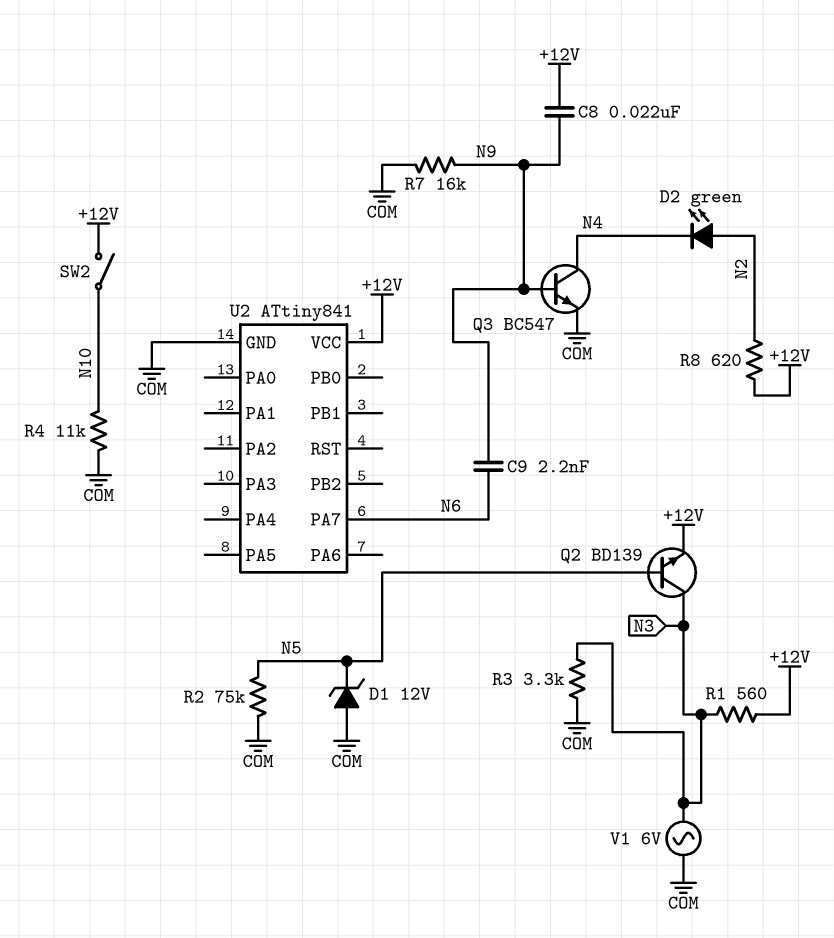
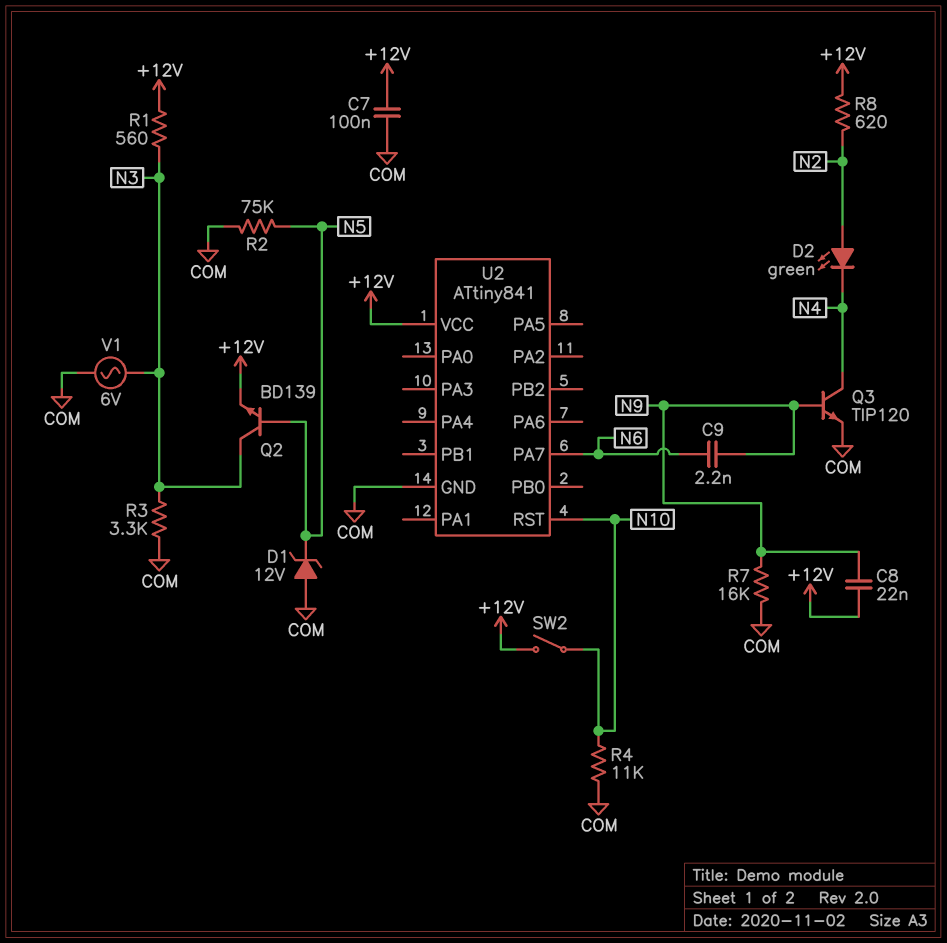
C7: none -> 100nF (+12V, COM)
Q3: NPN BC547 (B N9, C N4, E COM) -> NPN TIP120 (B N9, C N4, E COM)
U2 pin RST: none -> N10

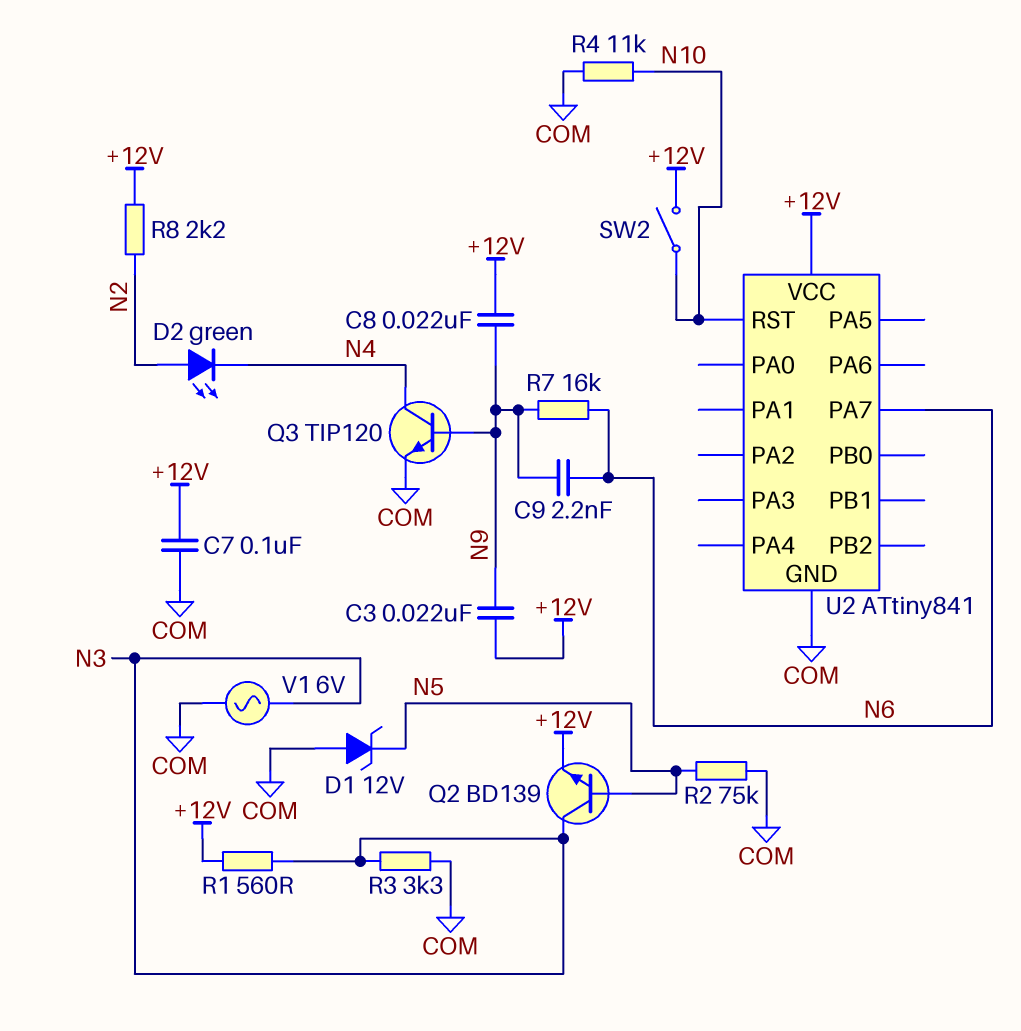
C3: none -> 22nF (+12V, N9)
R7: 16k (COM, N9) -> 16k (N6, N9)
R8: 620 (+12V, N2) -> 2.2k (+12V, N2)

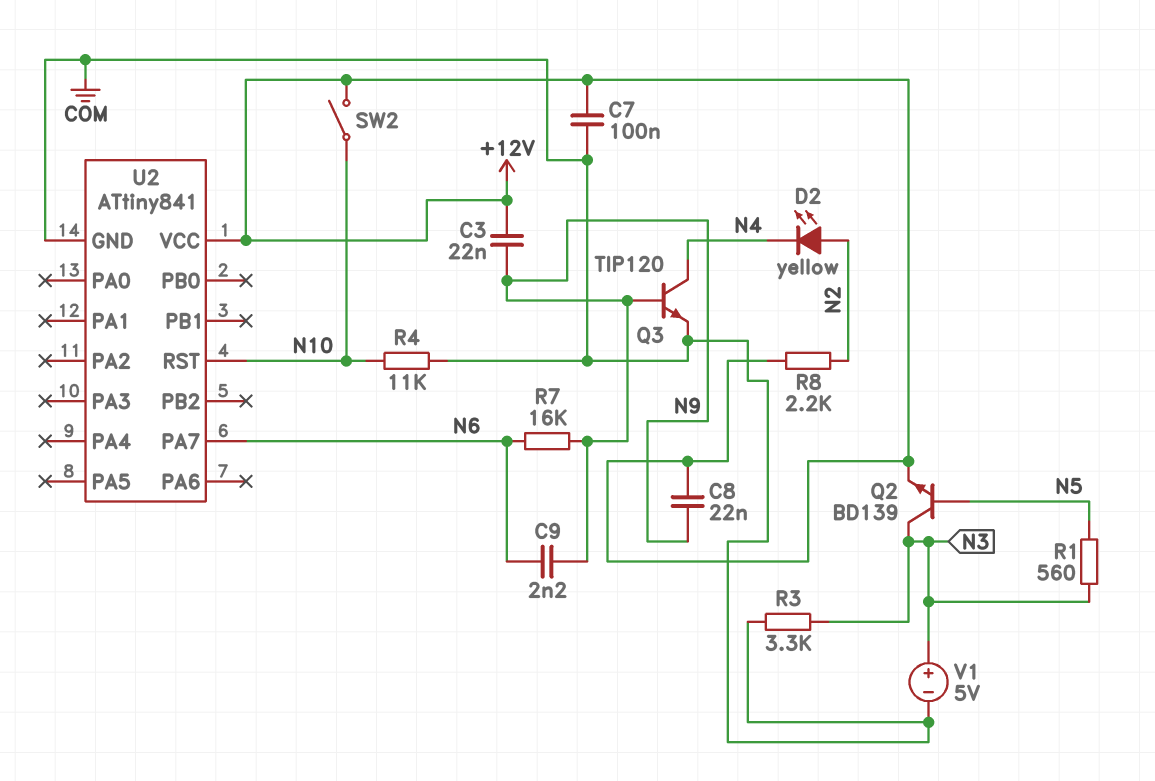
D1: zener 12V (A COM, K N5) -> none
D2: LED green (A N2, K N4) -> LED yellow (A N2, K N4)
R1: 560 (+12V, N3) -> 560 (N3, N5)
R2: 75k (COM, N5) -> none
V1: AC 6V (COM, N3) -> 5V (plus N3, minus COM)

